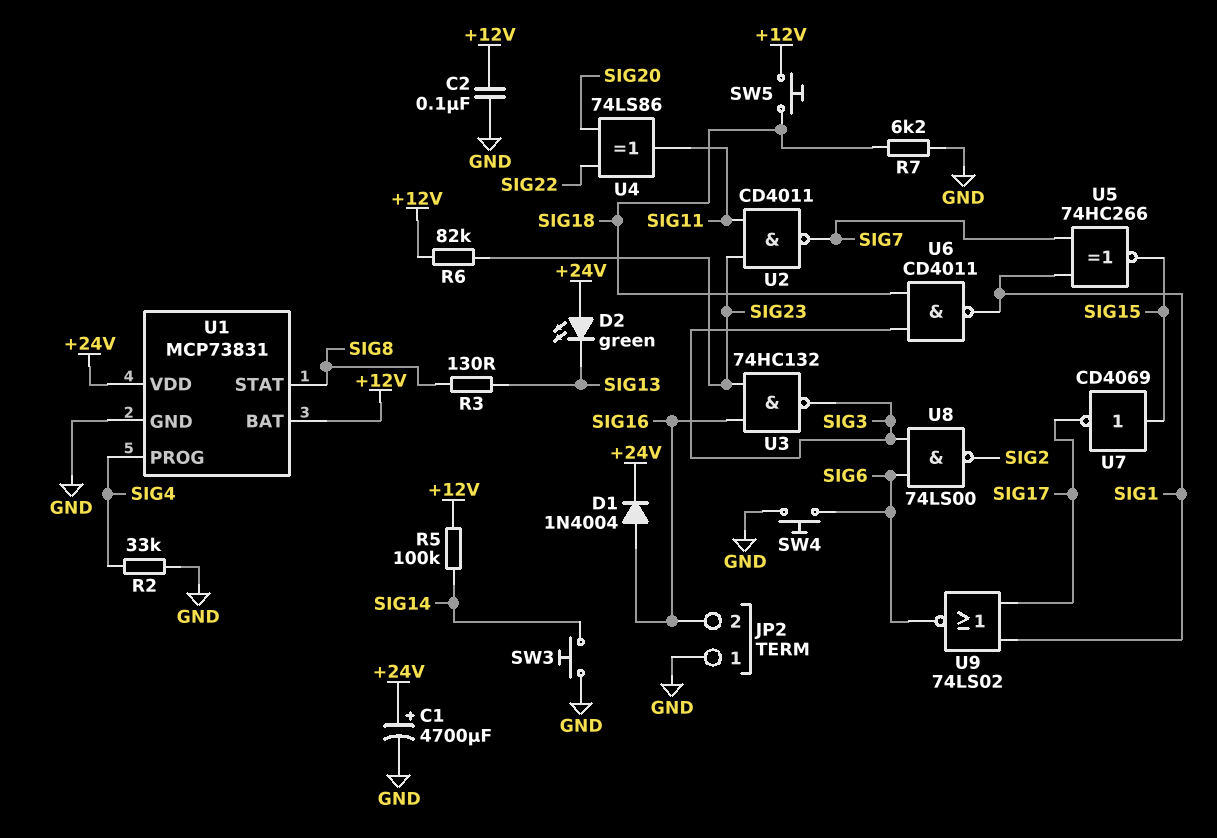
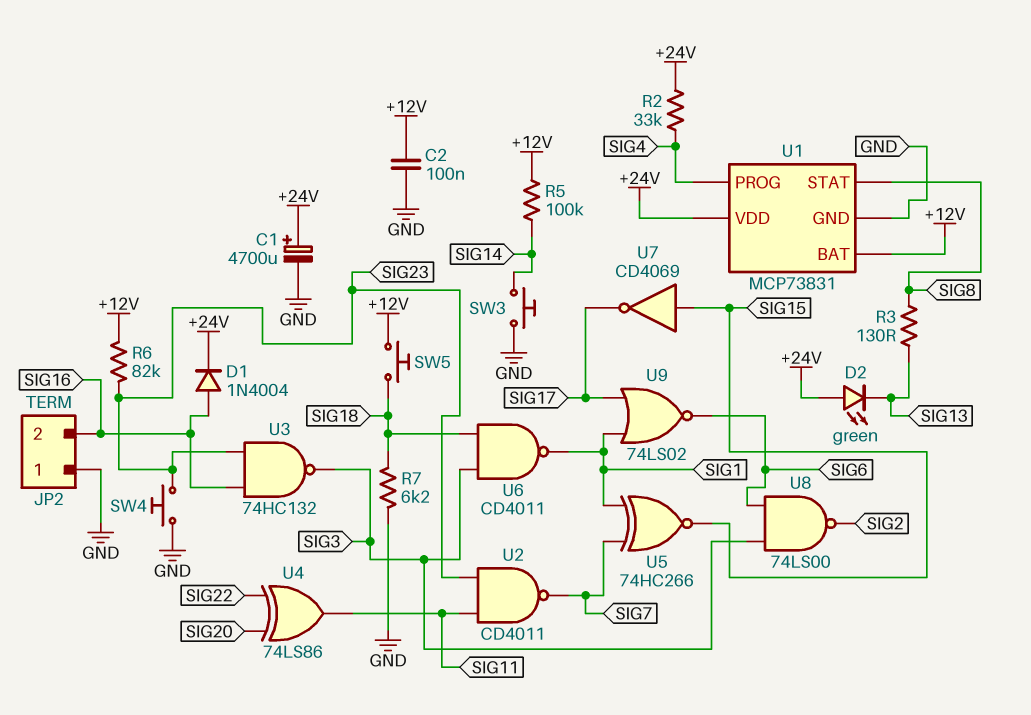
R2: 33k (GND, SIG4) -> 33k (+24V, SIG4)
SW4: button (GND, SIG6) -> button (GND, SIG23)

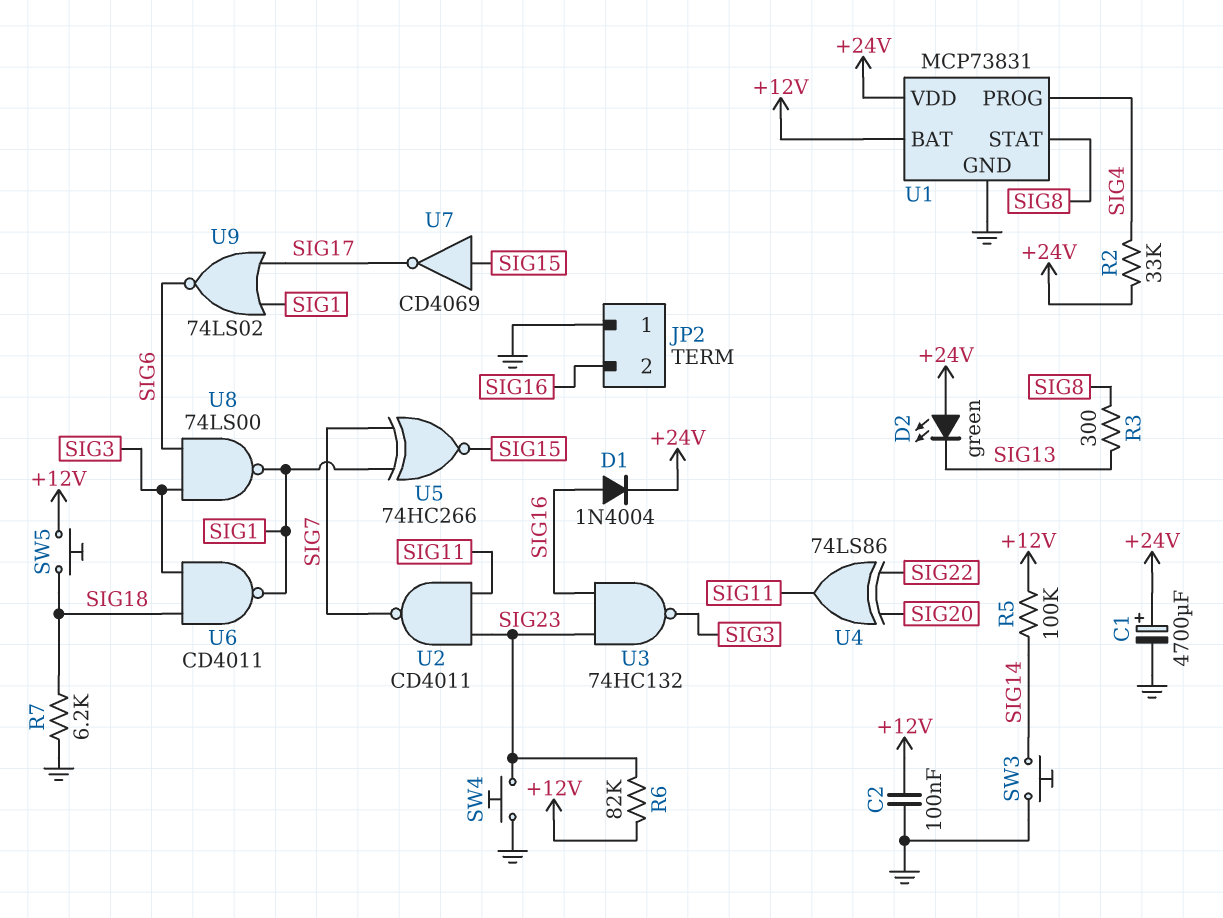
R3: 130 (SIG8, SIG13) -> 300 (SIG8, SIG13)
U8: NAND 74LS00 (in SIG3, in SIG6, out SIG2) -> NAND 74LS00 (in SIG3, in SIG6, out SIG1)

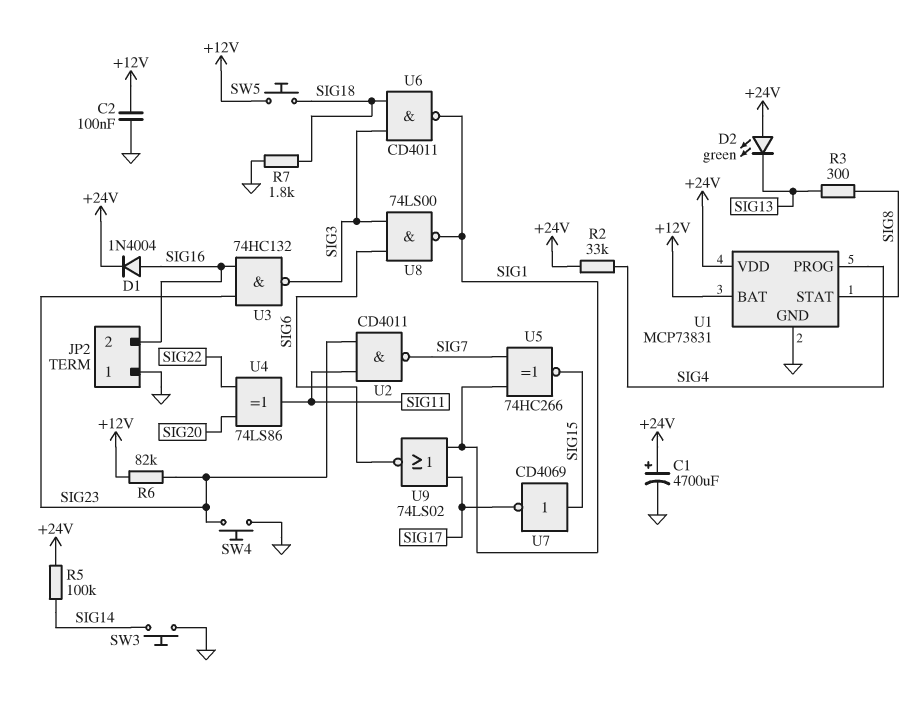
R5: 100k (+12V, SIG14) -> 100k (+24V, SIG14)
R7: 6.2k (GND, SIG18) -> 1.8k (GND, SIG18)

